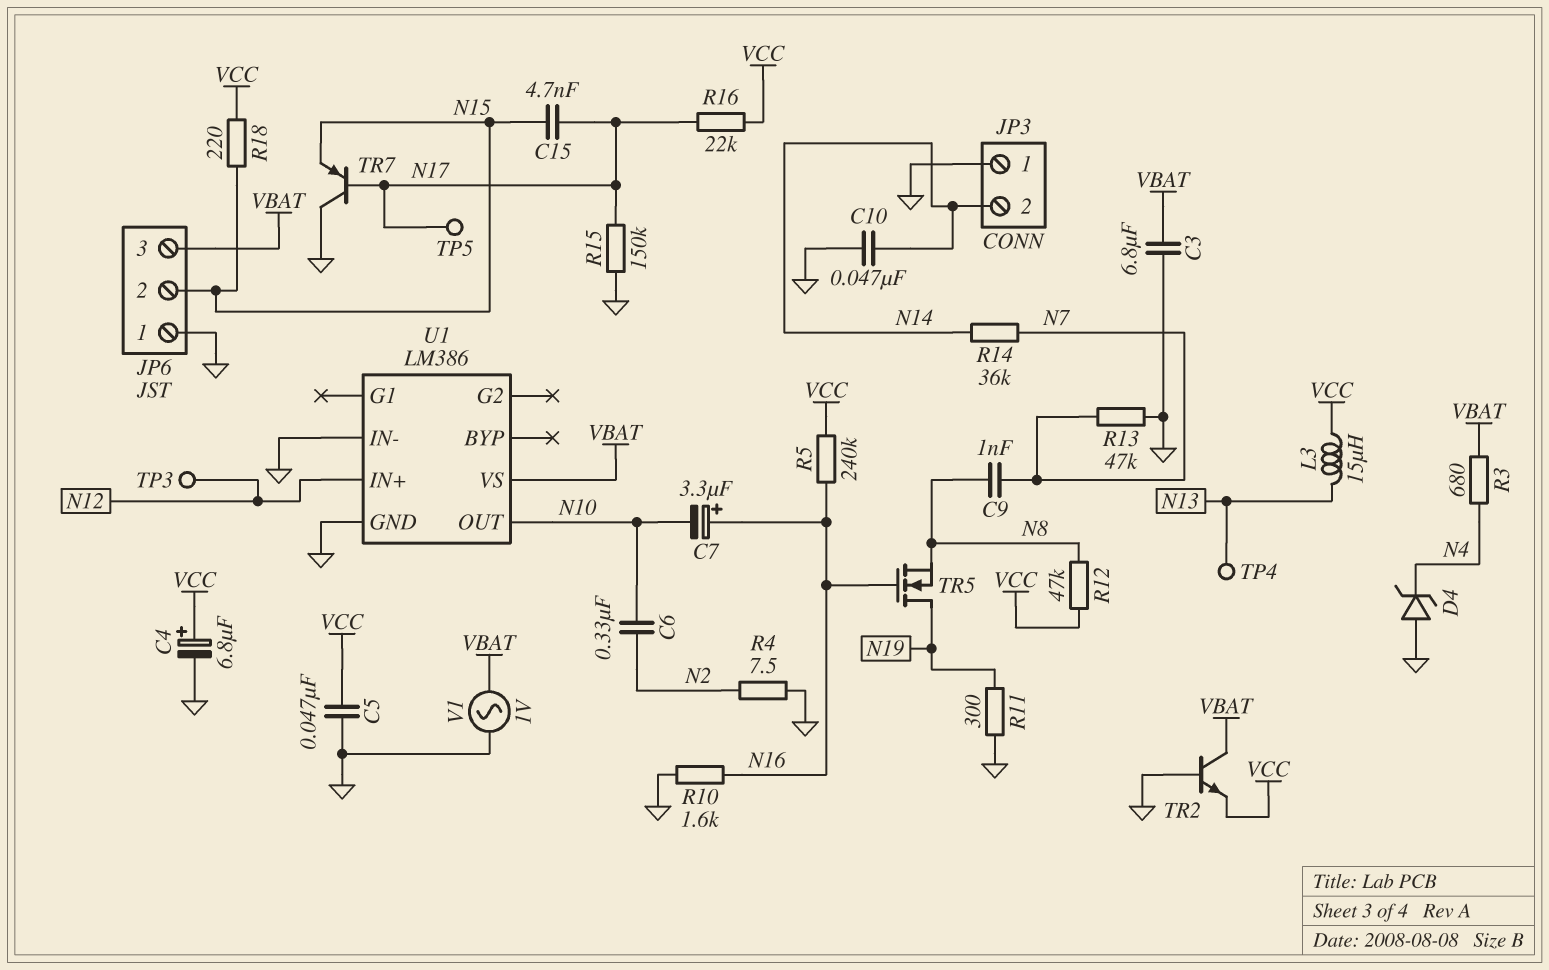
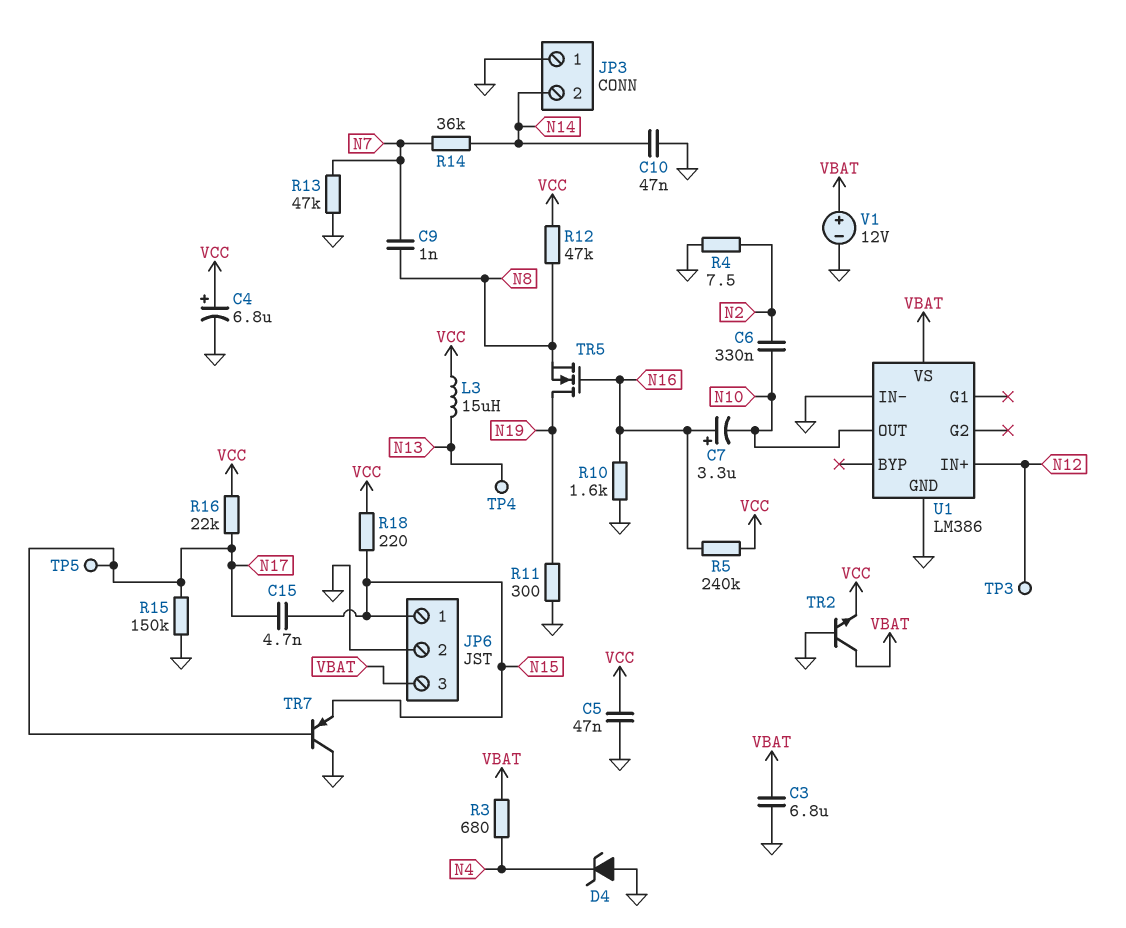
JP6 pin 1: GND -> N15
JP6 pin 2: N15 -> GND
V1: AC 1V (GND, VBAT) -> 12V (plus VBAT, minus GND)

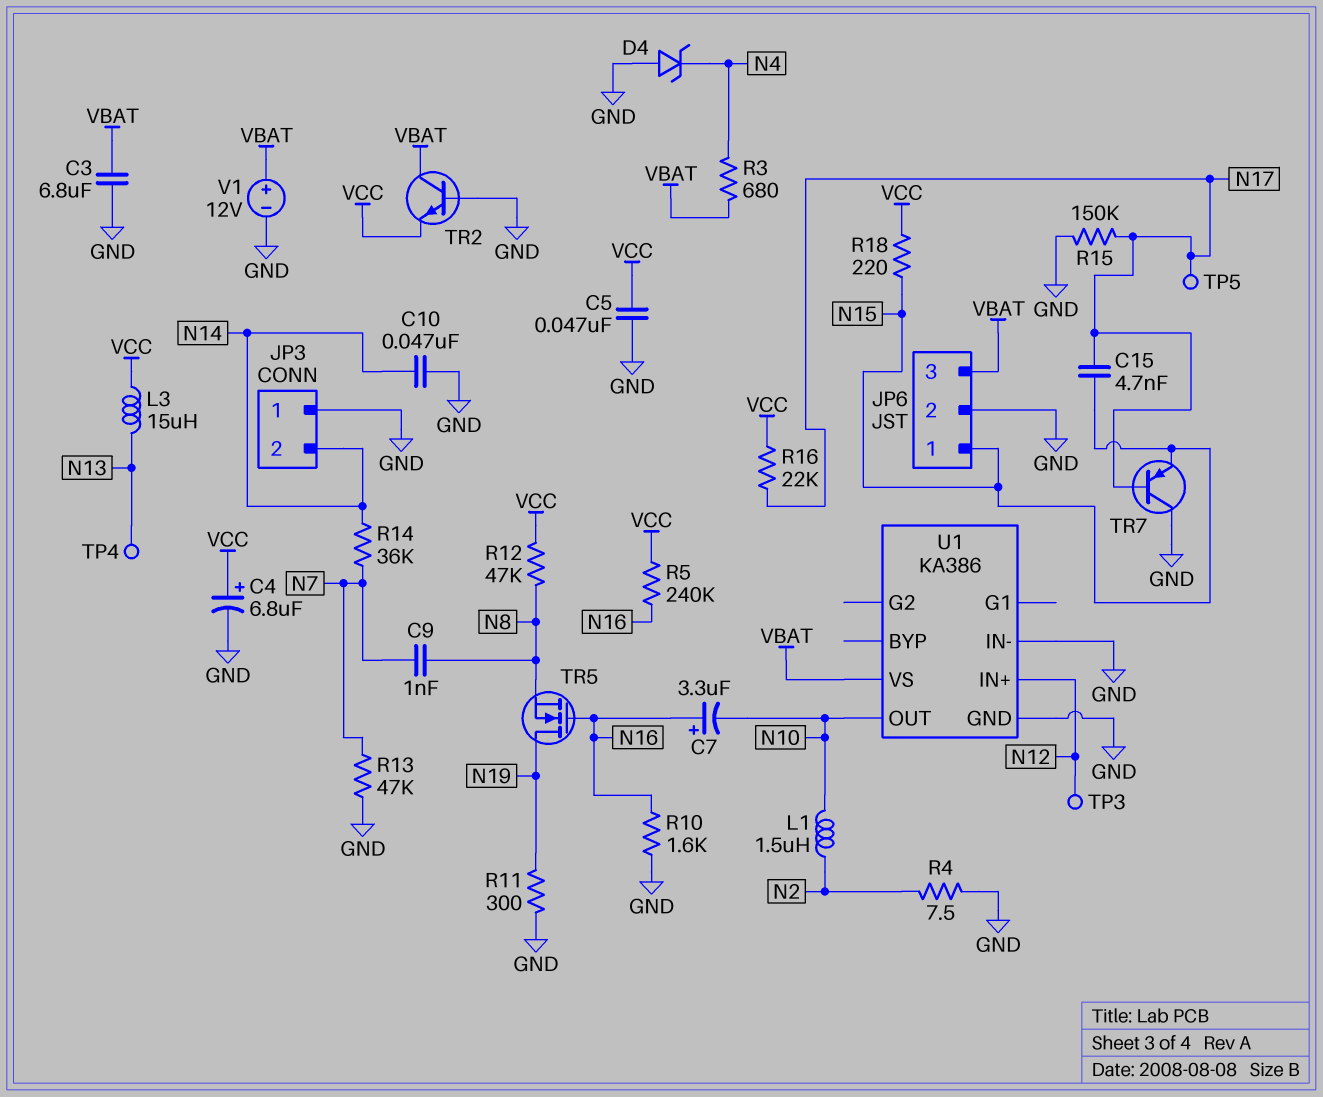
C6: 330nF (N2, N10) -> none
L1: none -> 1.5uH (N2, N10)
U1: LM386 -> KA386

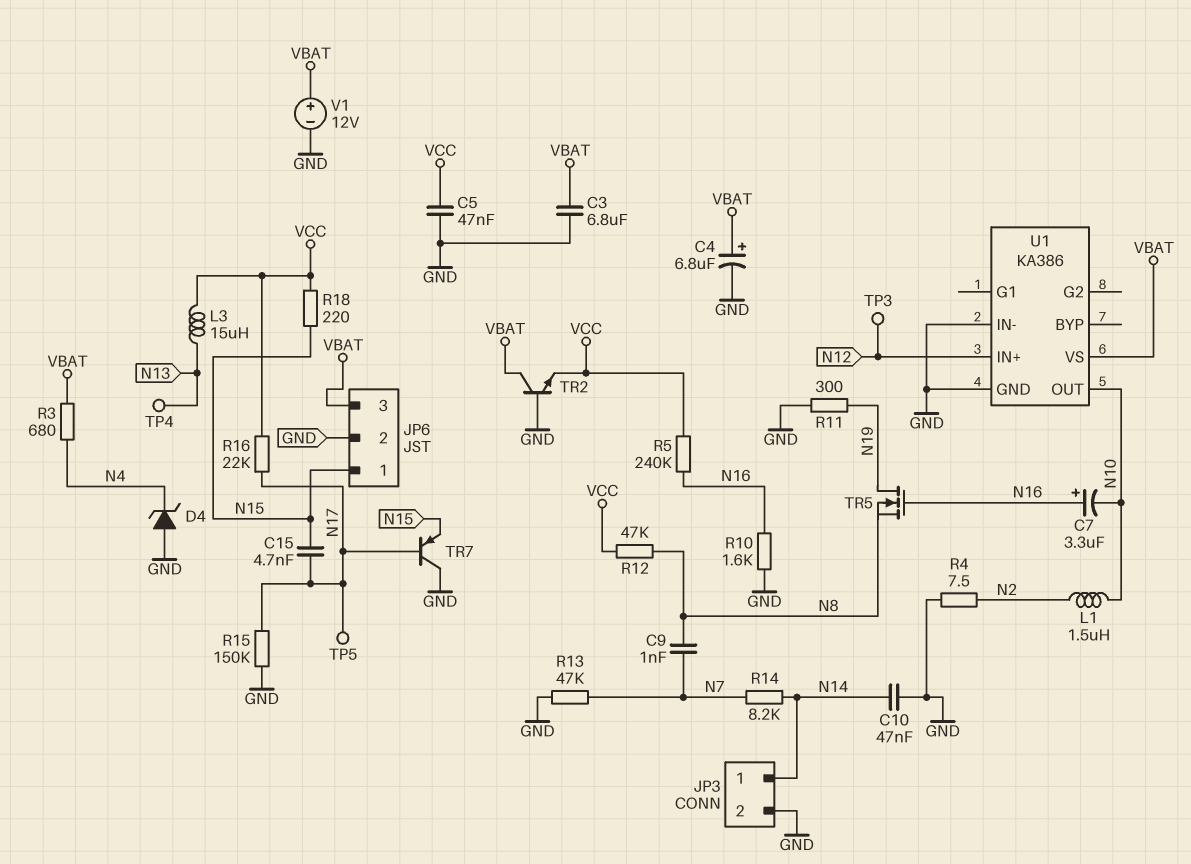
C4: 6.8uF (plus VCC, minus GND) -> 6.8uF (plus VBAT, minus GND)
JP3 pin 1: GND -> N14
JP3 pin 2: N14 -> GND
R14: 36k (N7, N14) -> 8.2k (N7, N14)

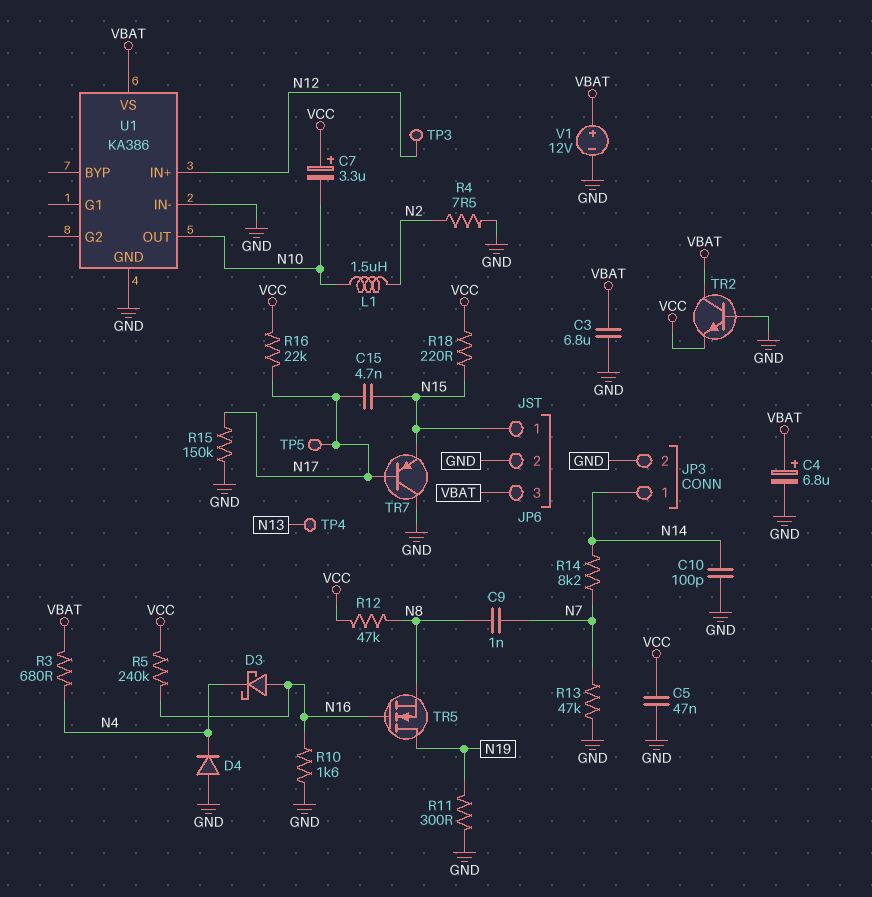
C7: 3.3uF (plus N16, minus N10) -> 3.3uF (plus VCC, minus N10)
C10: 47nF (GND, N14) -> 100pF (GND, N14)
D3: none -> schottky (A N16, K N4)
D4: zener (A GND, K N4) -> diode (A GND, K N4)
L3: 15uH (N13, VCC) -> none

